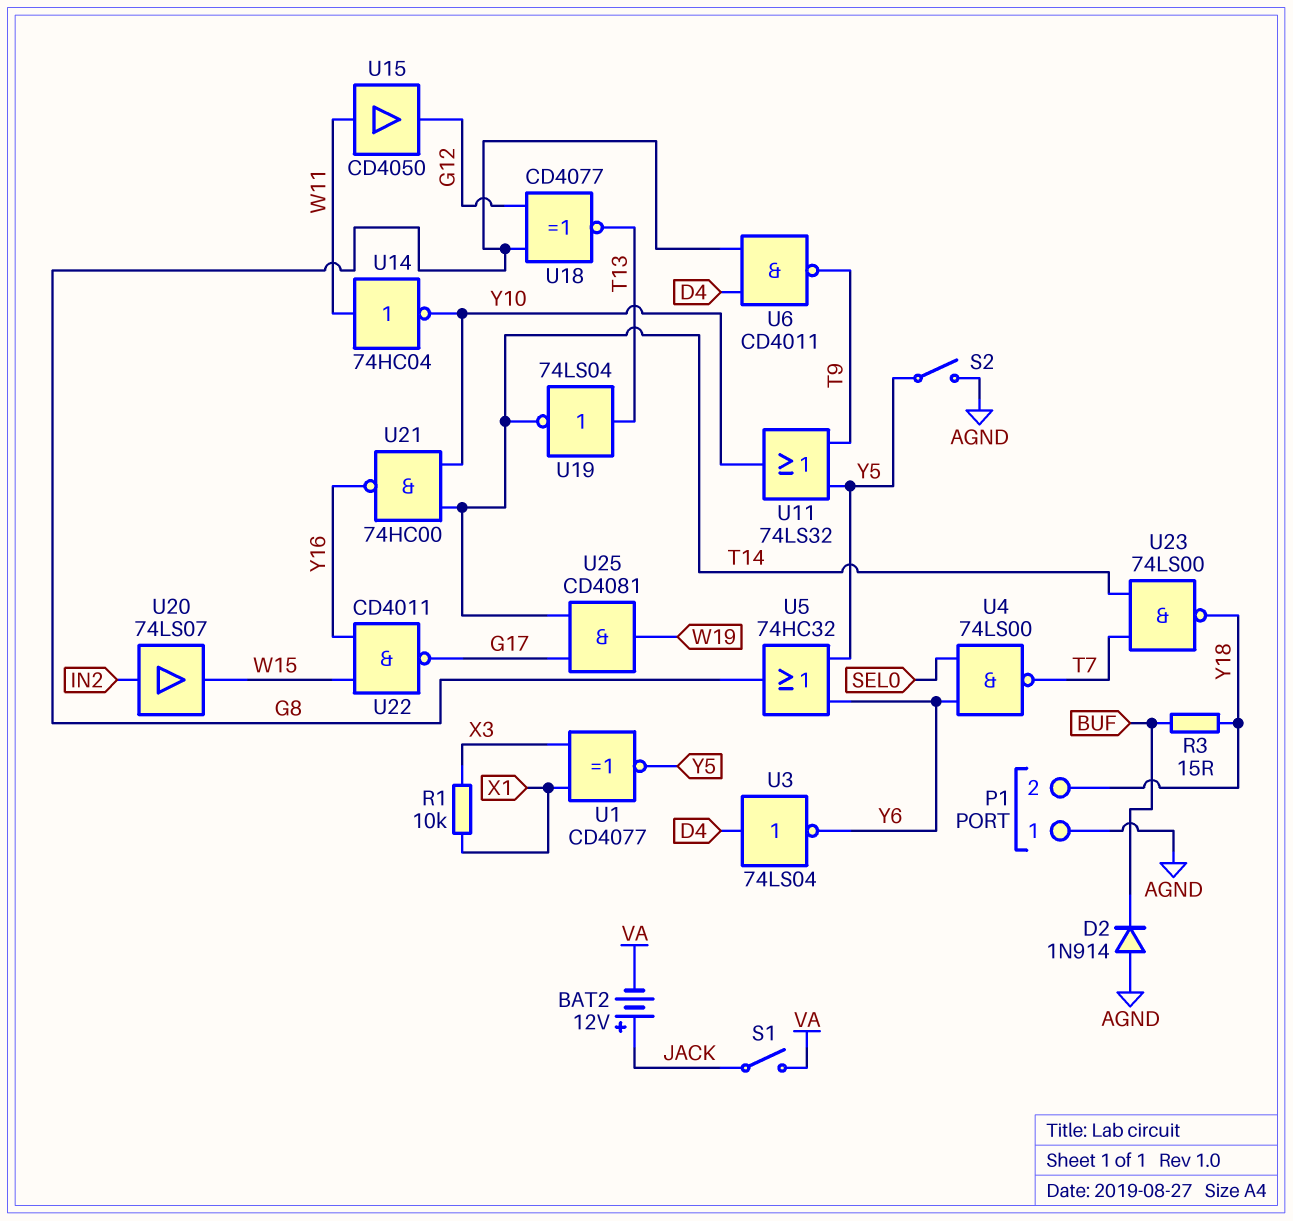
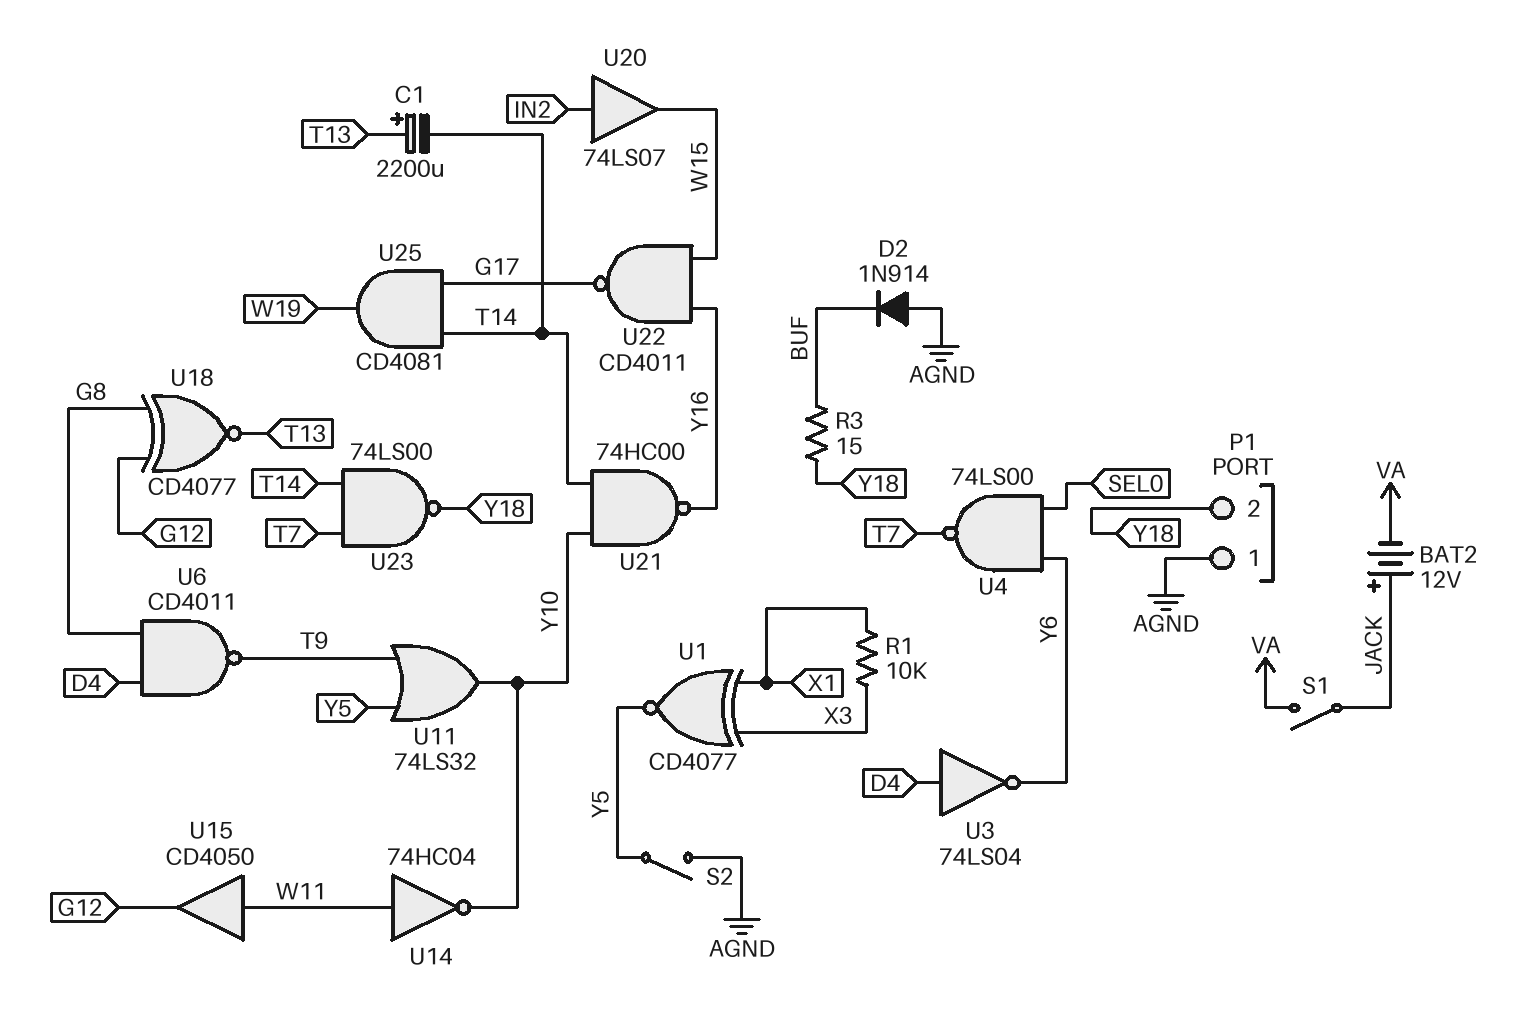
C1: none -> 2200uF (plus T13, minus T14)
U5: OR 74HC32 (in Y5, in Y6, out G8) -> none
U19: NOT 74LS04 (in T13, out T14) -> none

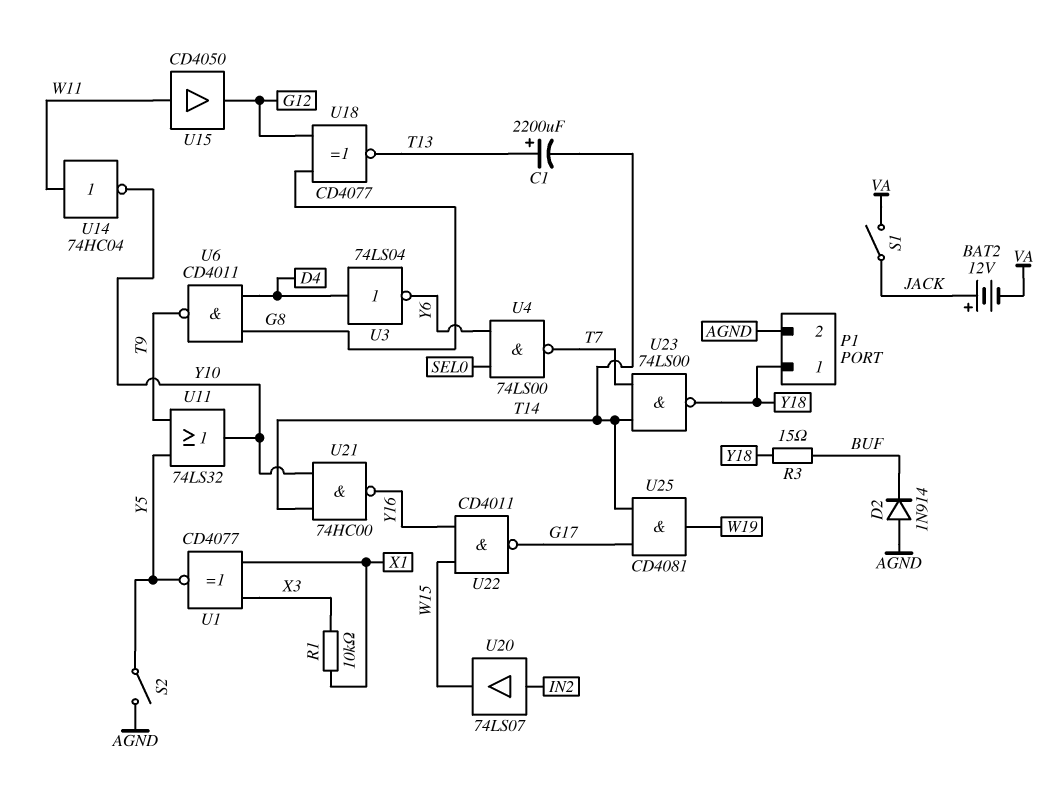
P1 pin 1: AGND -> Y18
P1 pin 2: Y18 -> AGND

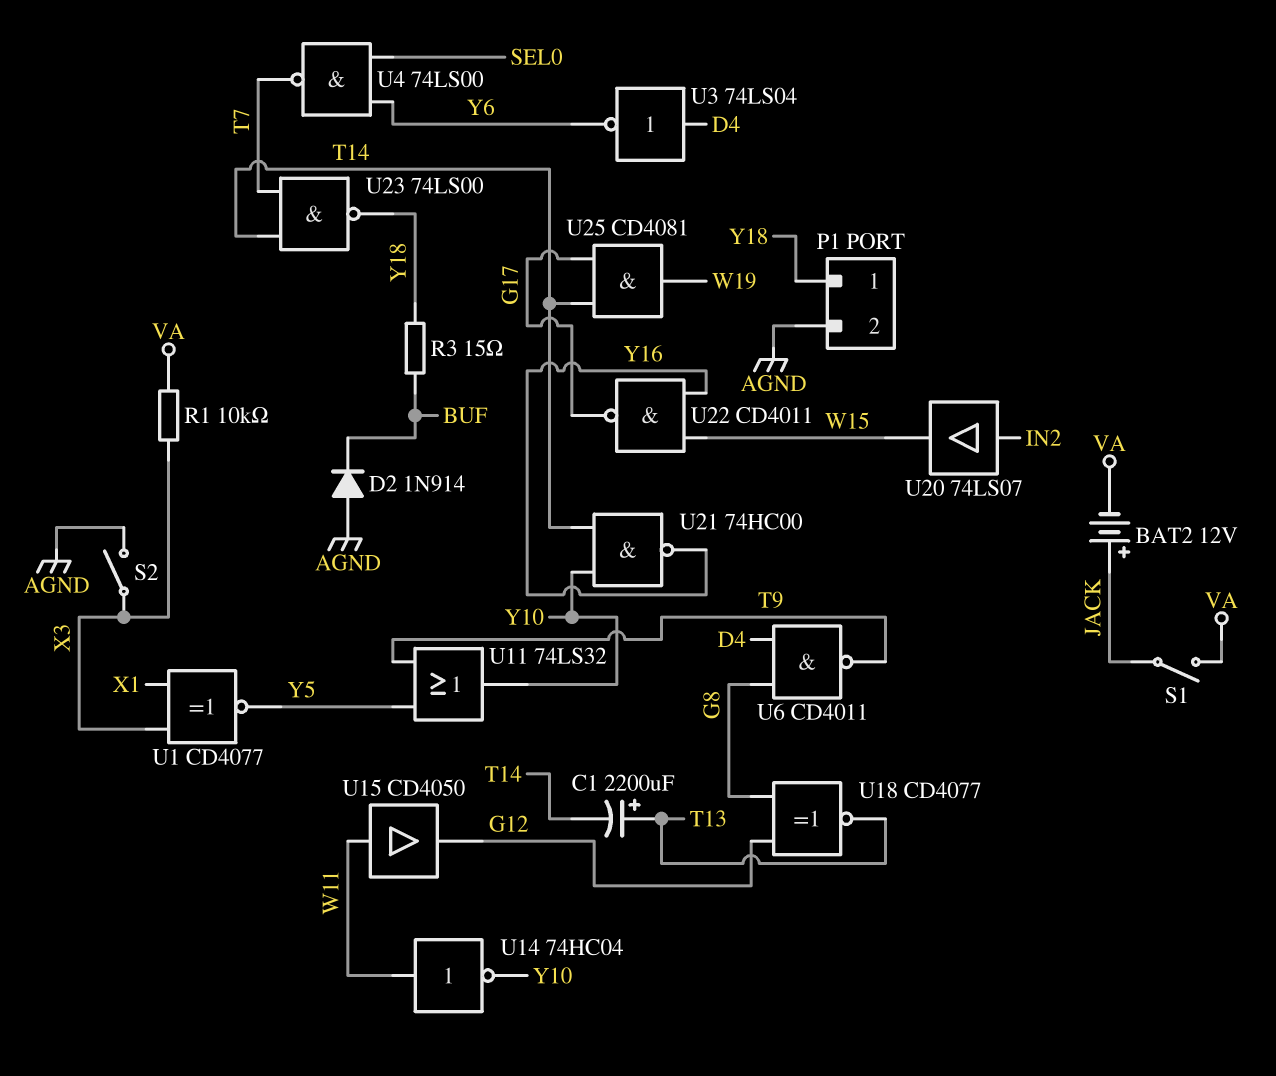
R1: 10k (X1, X3) -> 10k (VA, X3)
S2: switch (AGND, Y5) -> switch (AGND, X3)

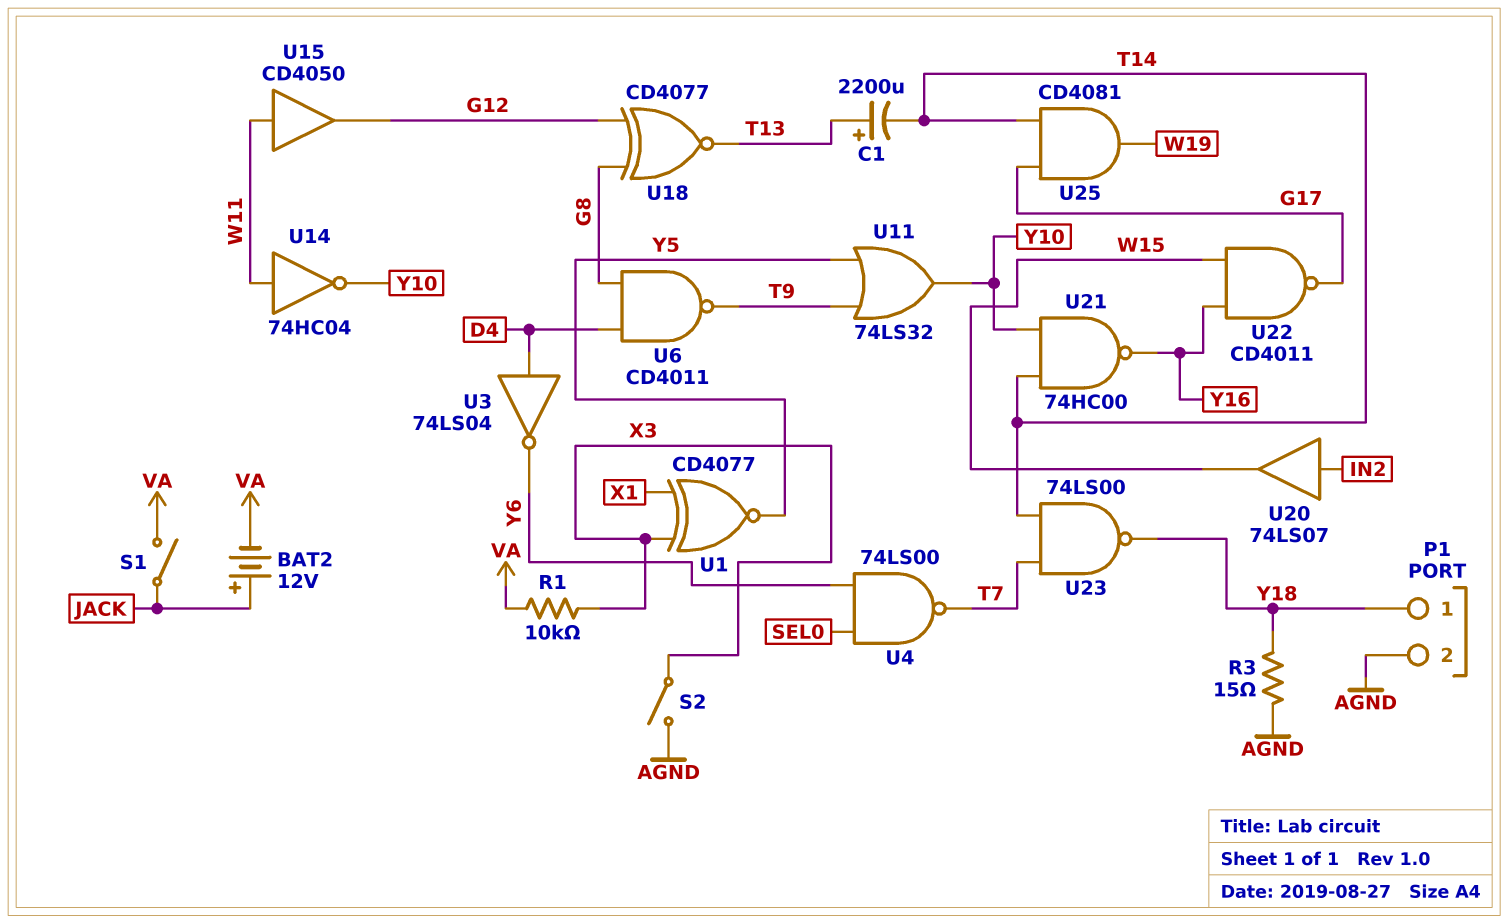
D2: diode 1N914 (A AGND, K BUF) -> none
R3: 15 (BUF, Y18) -> 15 (AGND, Y18)

